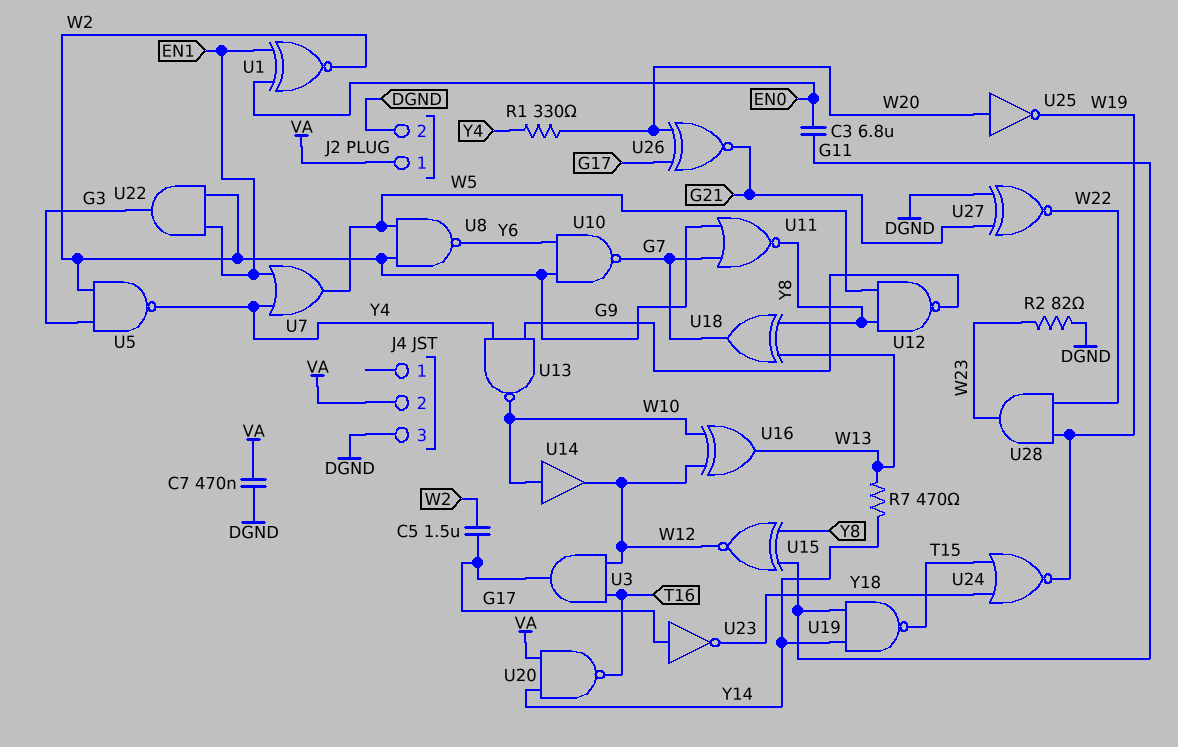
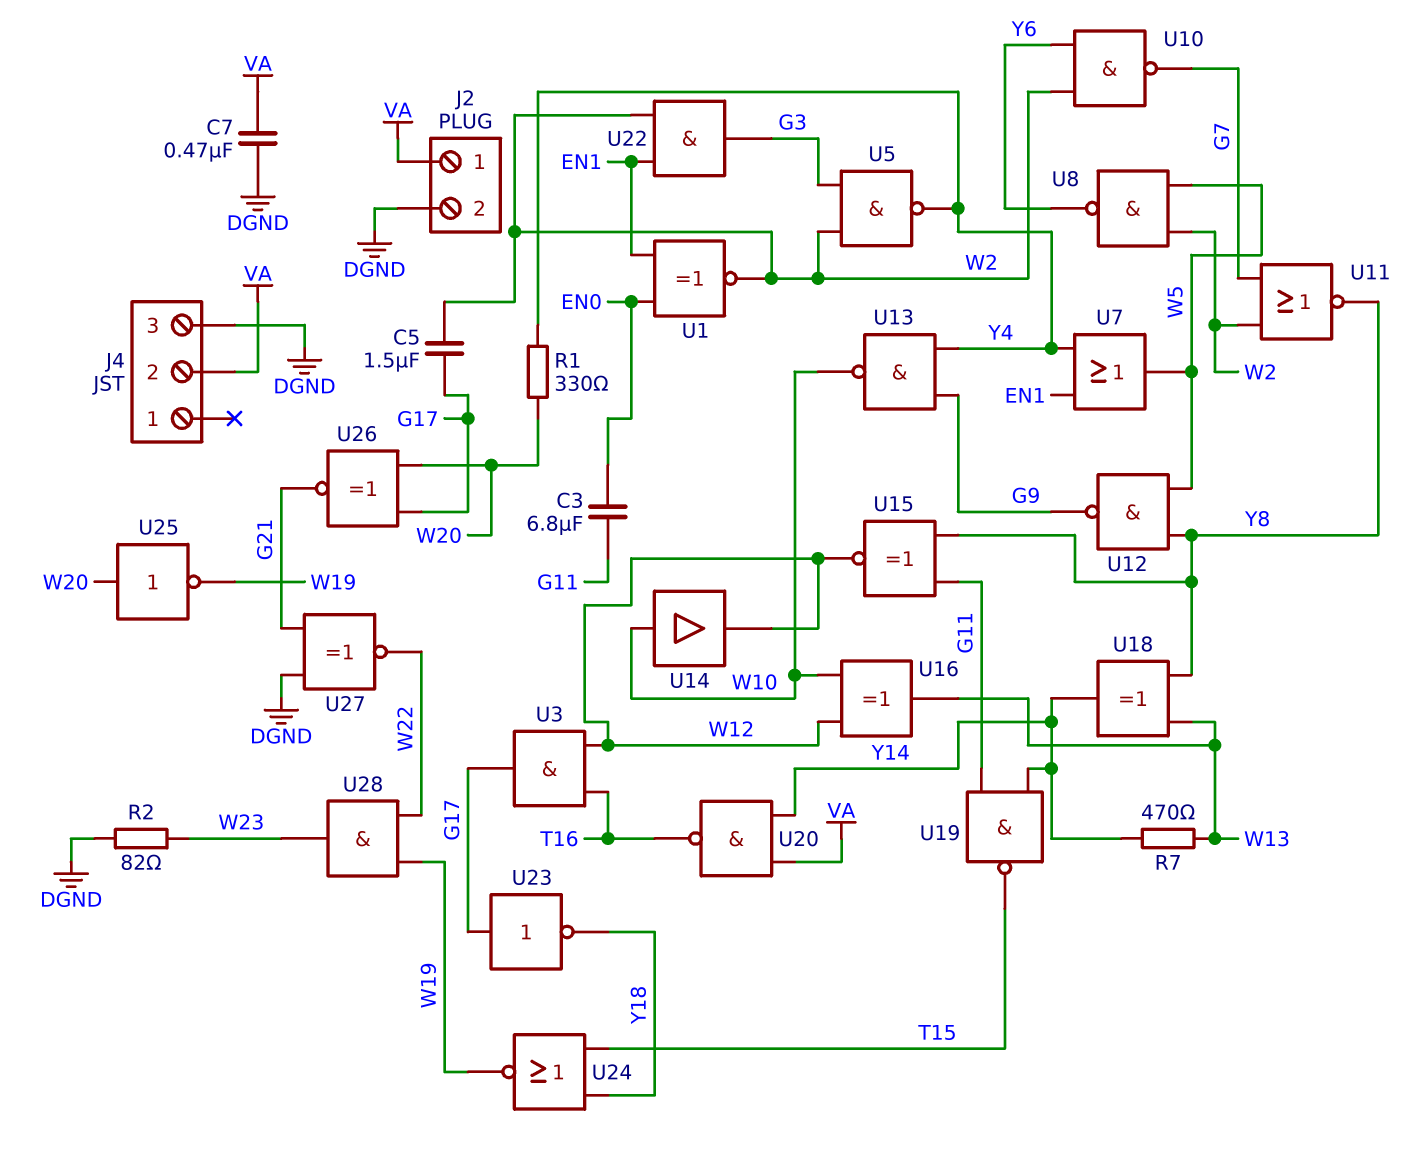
U18: XOR (in W13, in Y8, out G7) -> XOR (in W13, in Y8, out Y14)

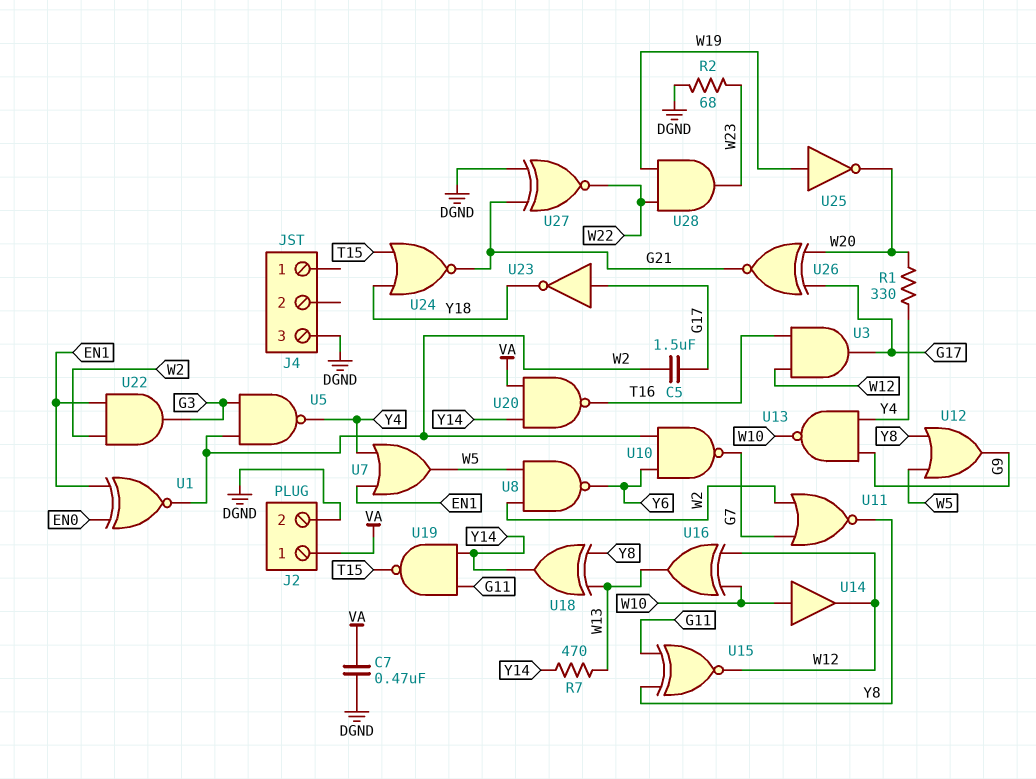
C3: 6.8uF (EN0, G11) -> none
J4 pin 2: VA -> none
R2: 82 (DGND, W23) -> 68 (DGND, W23)
U12: NAND (in W5, in Y8, out G9) -> OR (in W5, in Y8, out G9)
U24: NOR (in T15, in Y18, out W19) -> NOR (in T15, in Y18, out G21)
U25: NOT (in W20, out W19) -> NOT (in W19, out W20)

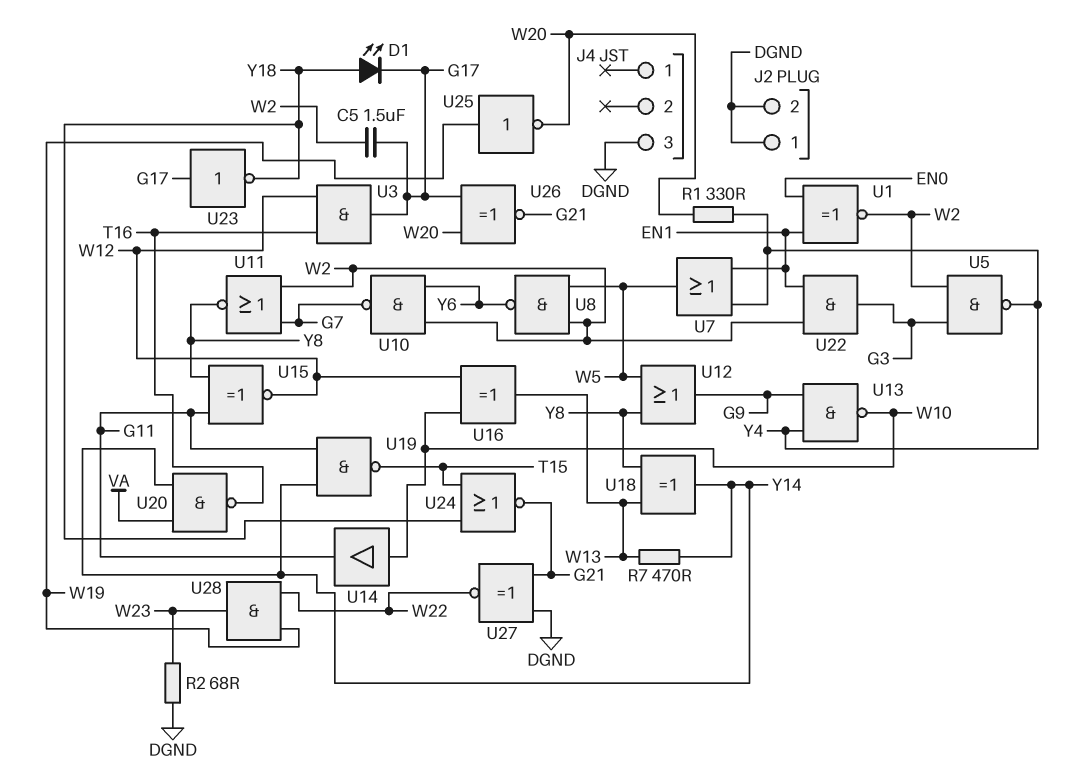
C7: 470nF (DGND, VA) -> none
D1: none -> LED (A Y18, K G17)
J2 pin 1: VA -> DGND
U14: buffer (in W10, out W12) -> buffer (in W10, out G11)

